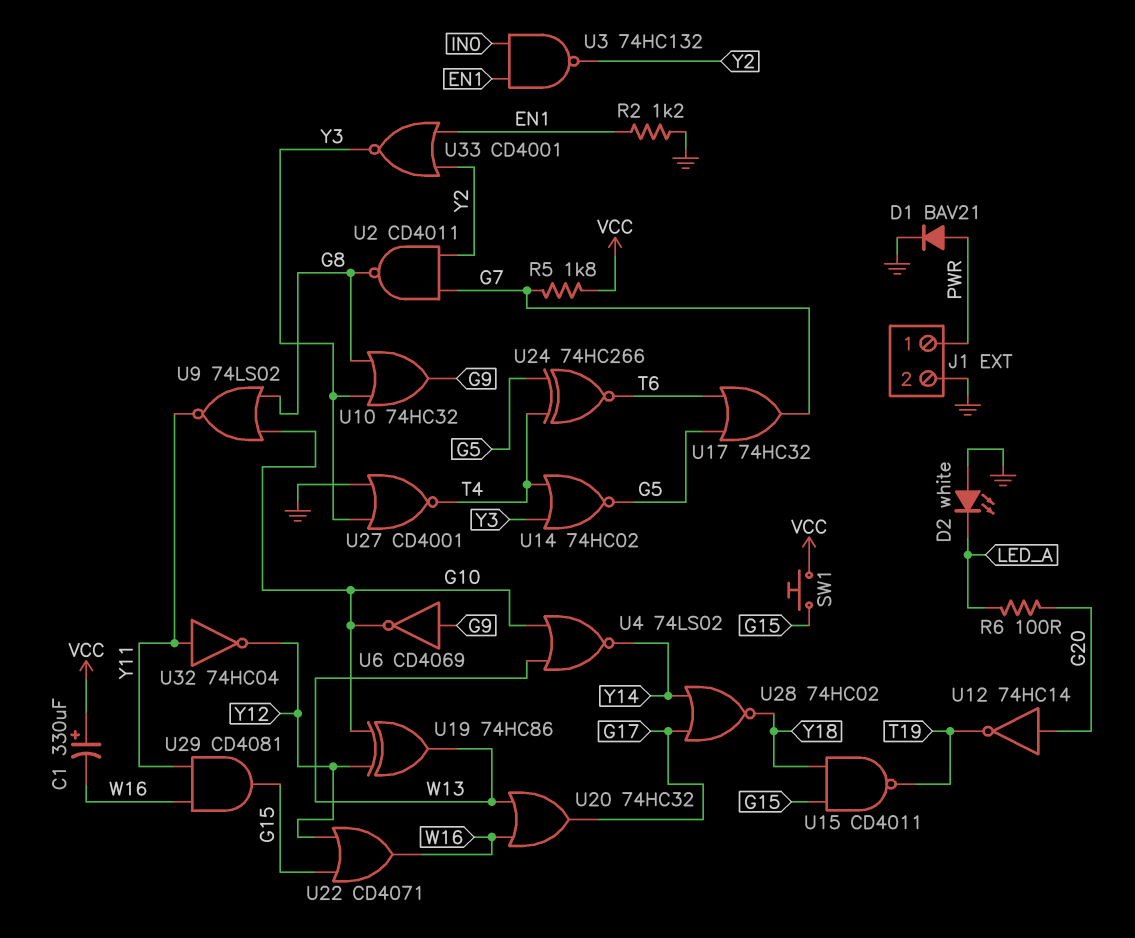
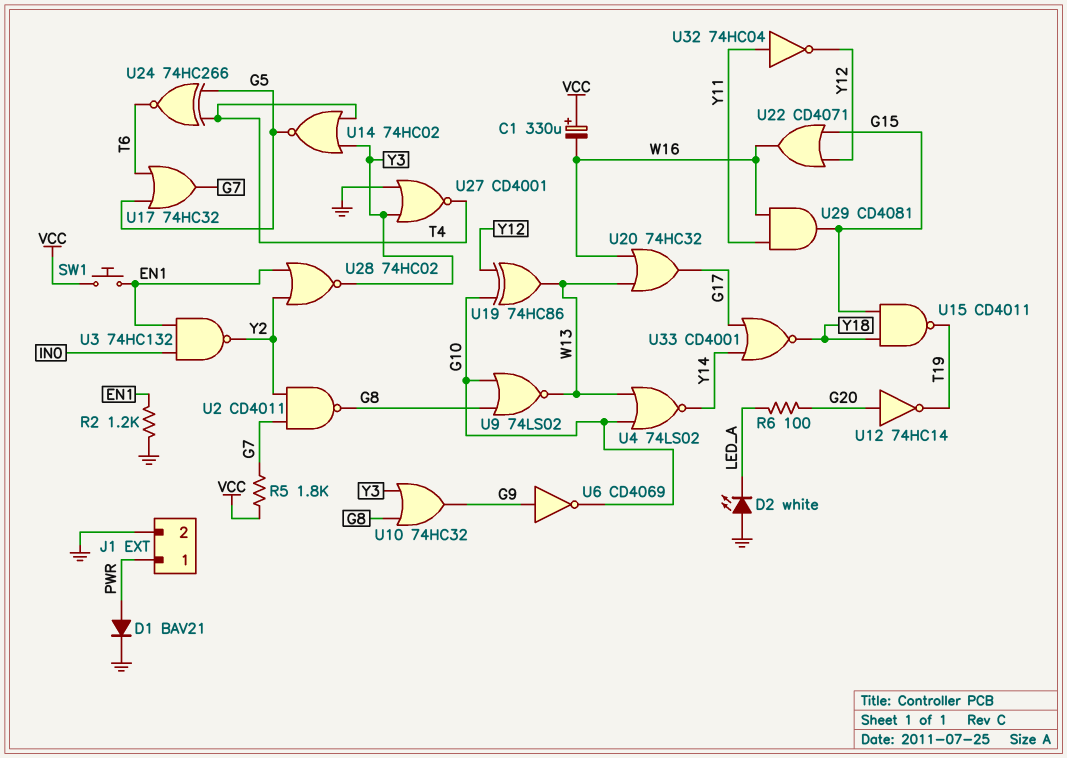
SW1: button (G15, VCC) -> button (EN1, VCC)
U9: NOR 74LS02 (in G8, in G10, out Y11) -> NOR 74LS02 (in G8, in G10, out W13)
U28: NOR 74HC02 (in G17, in Y14, out Y18) -> NOR 74HC02 (in EN1, in Y2, out Y3)
U33: NOR CD4001 (in EN1, in Y2, out Y3) -> NOR CD4001 (in G17, in Y14, out Y18)

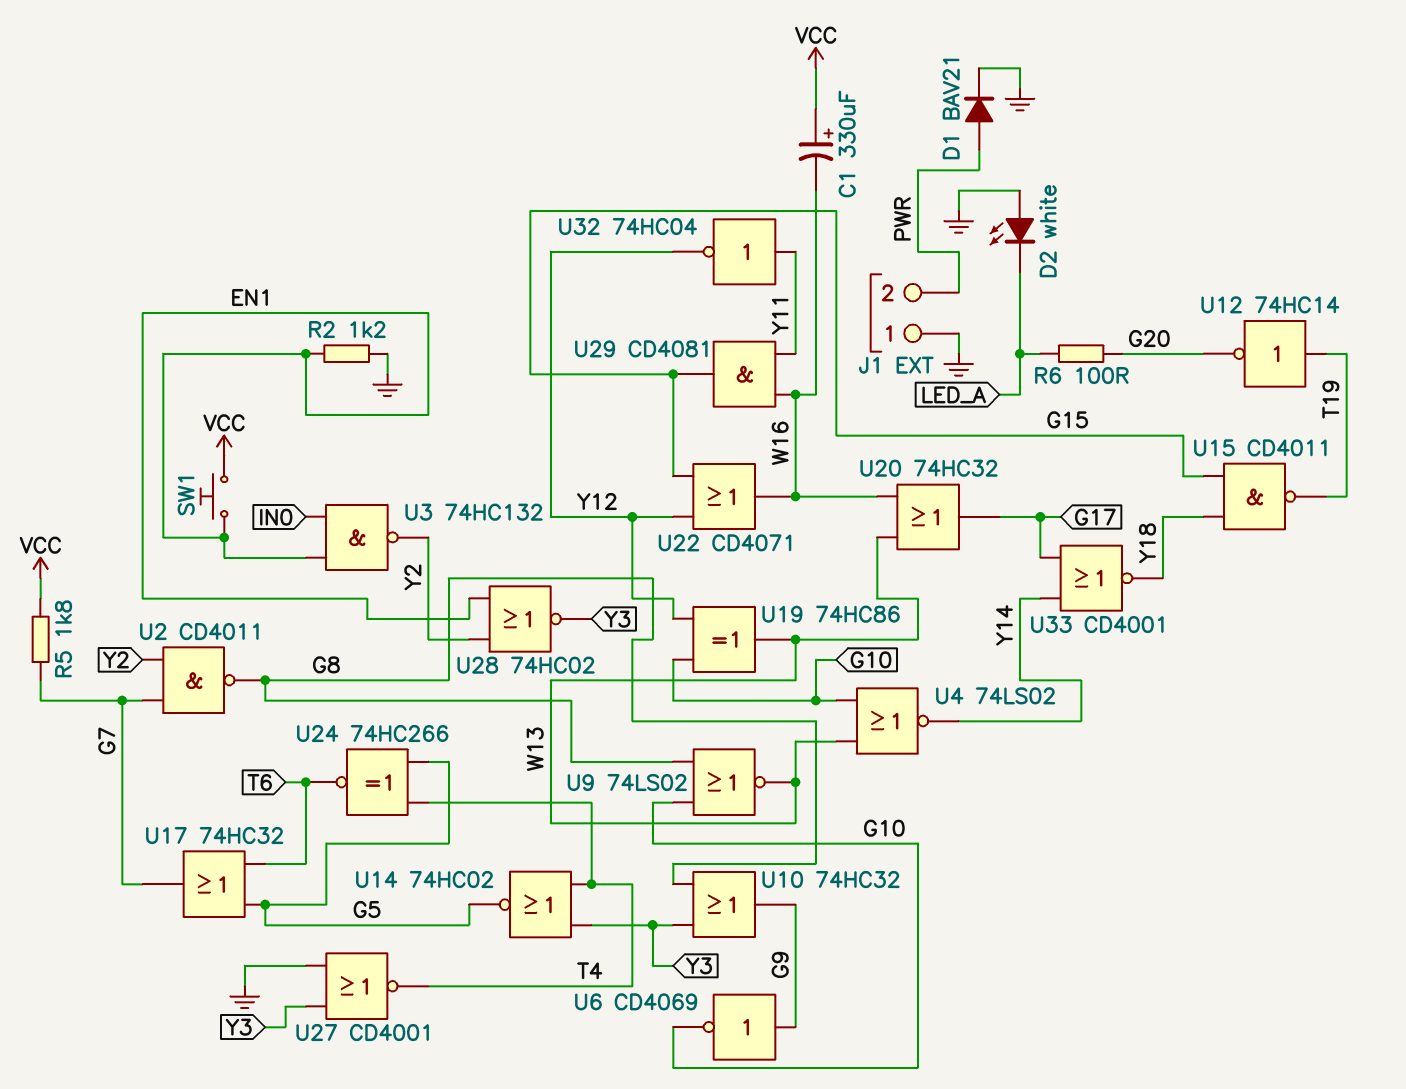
J1 pin 1: PWR -> GND
J1 pin 2: GND -> PWR
U12: NOT 74HC14 (in G20, out T19) -> NOT 74HC14 (in T19, out G20)

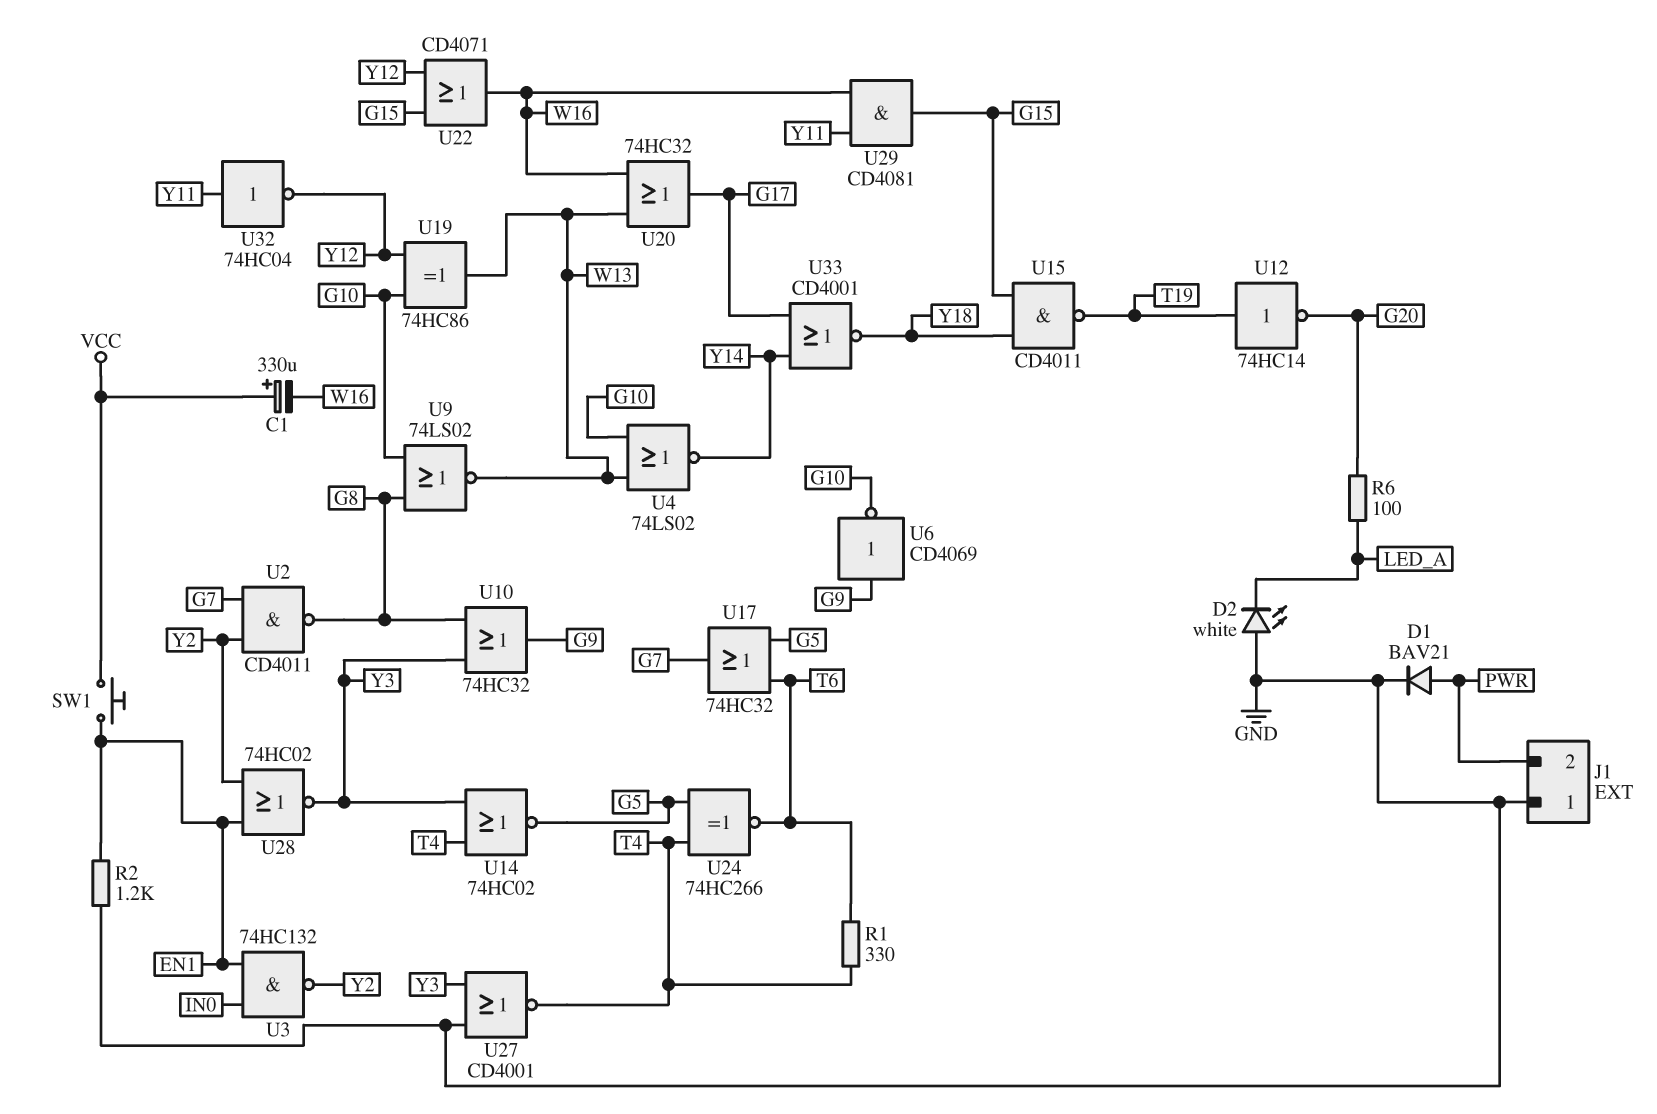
R1: none -> 330 (T4, T6)
R5: 1.8k (G7, VCC) -> none

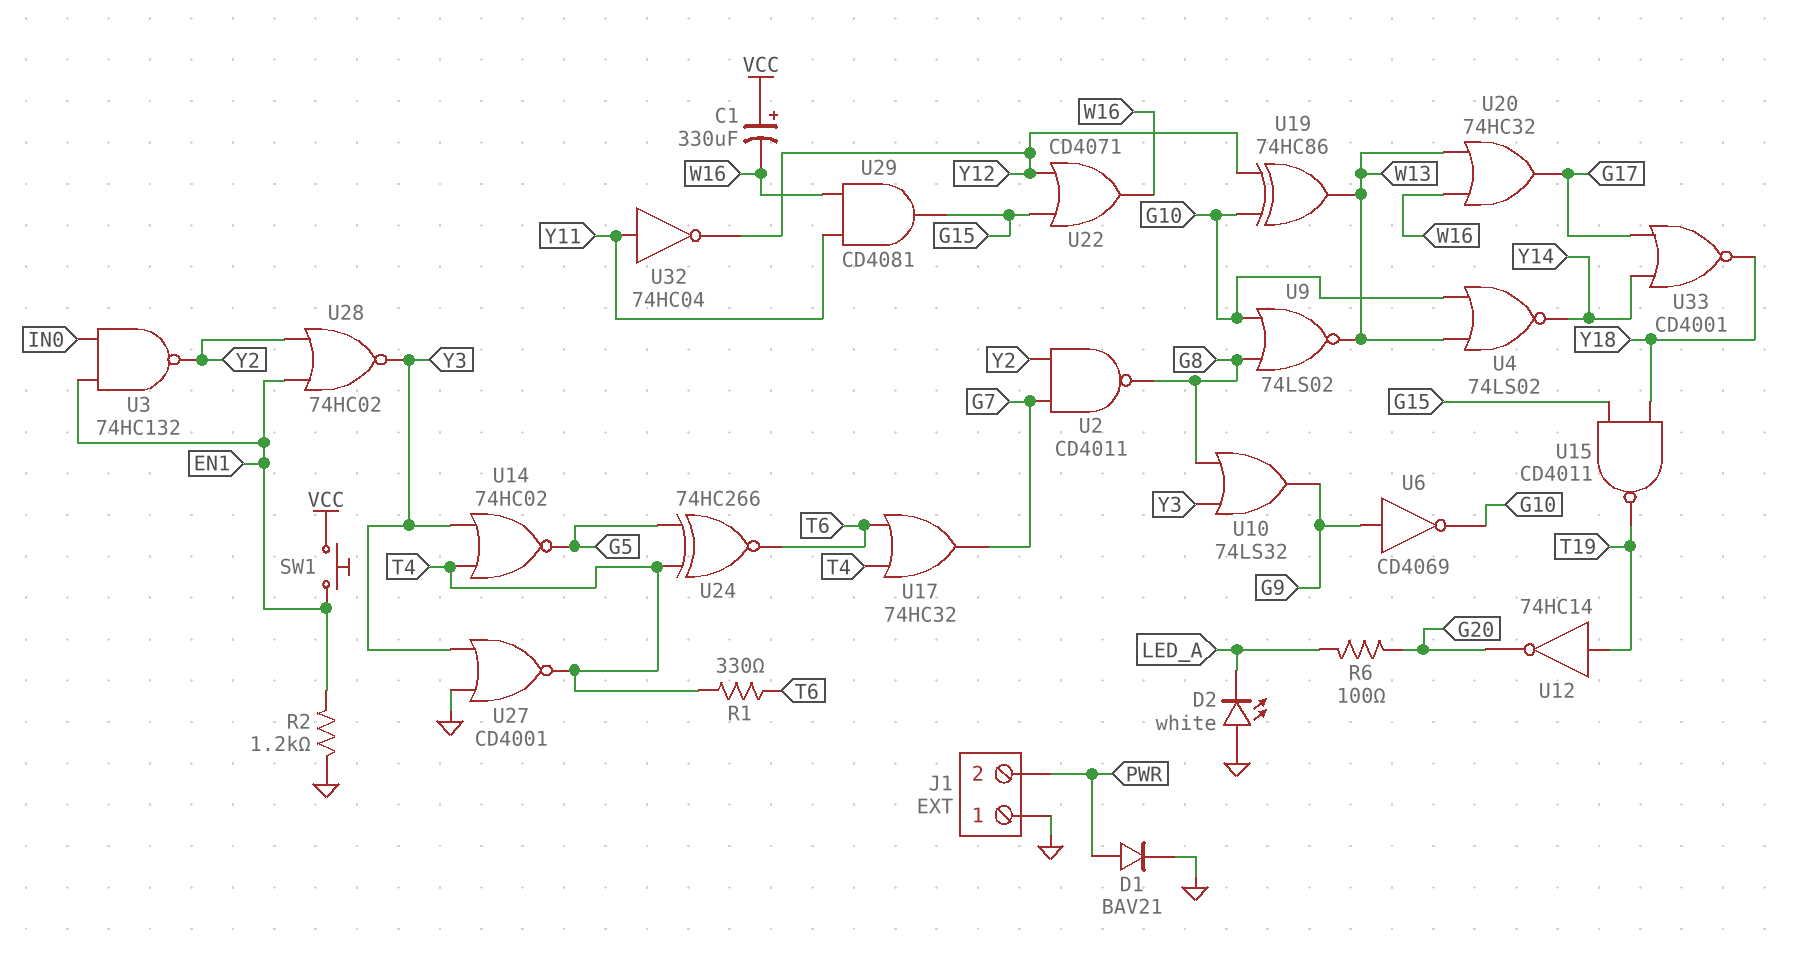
U10: OR 74HC32 (in G8, in Y3, out G9) -> OR 74LS32 (in G8, in Y3, out G9)
U17: OR 74HC32 (in G5, in T6, out G7) -> OR 74HC32 (in T4, in T6, out G7)

